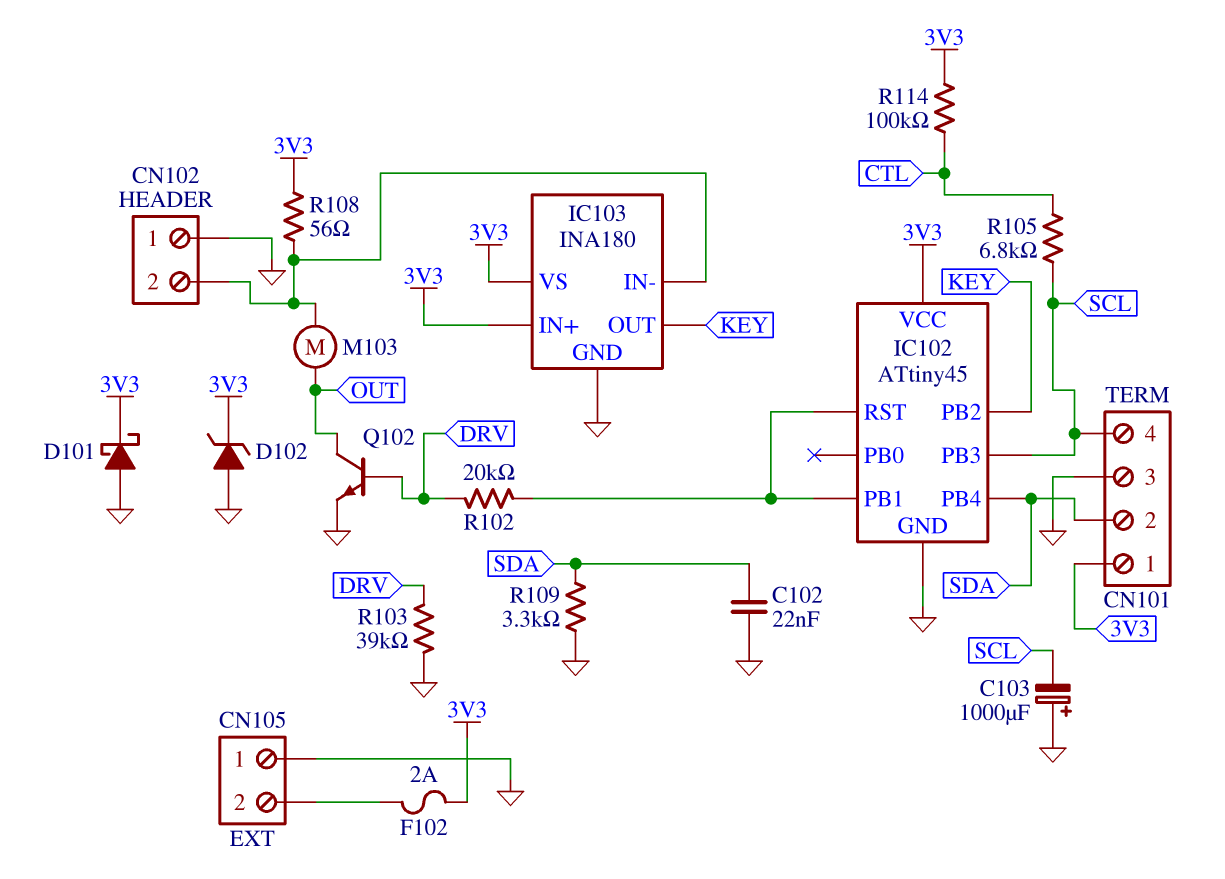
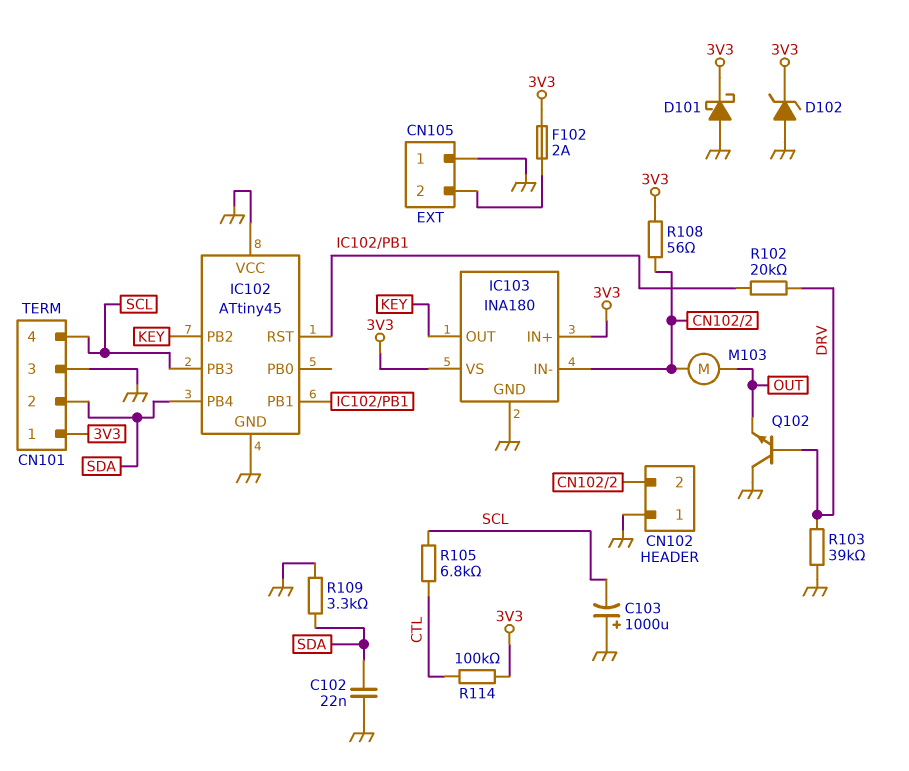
IC102 pin VCC: 3V3 -> GND
Q102: NPN (B DRV, C OUT, E GND) -> NPN (B DRV, C GND, E OUT)

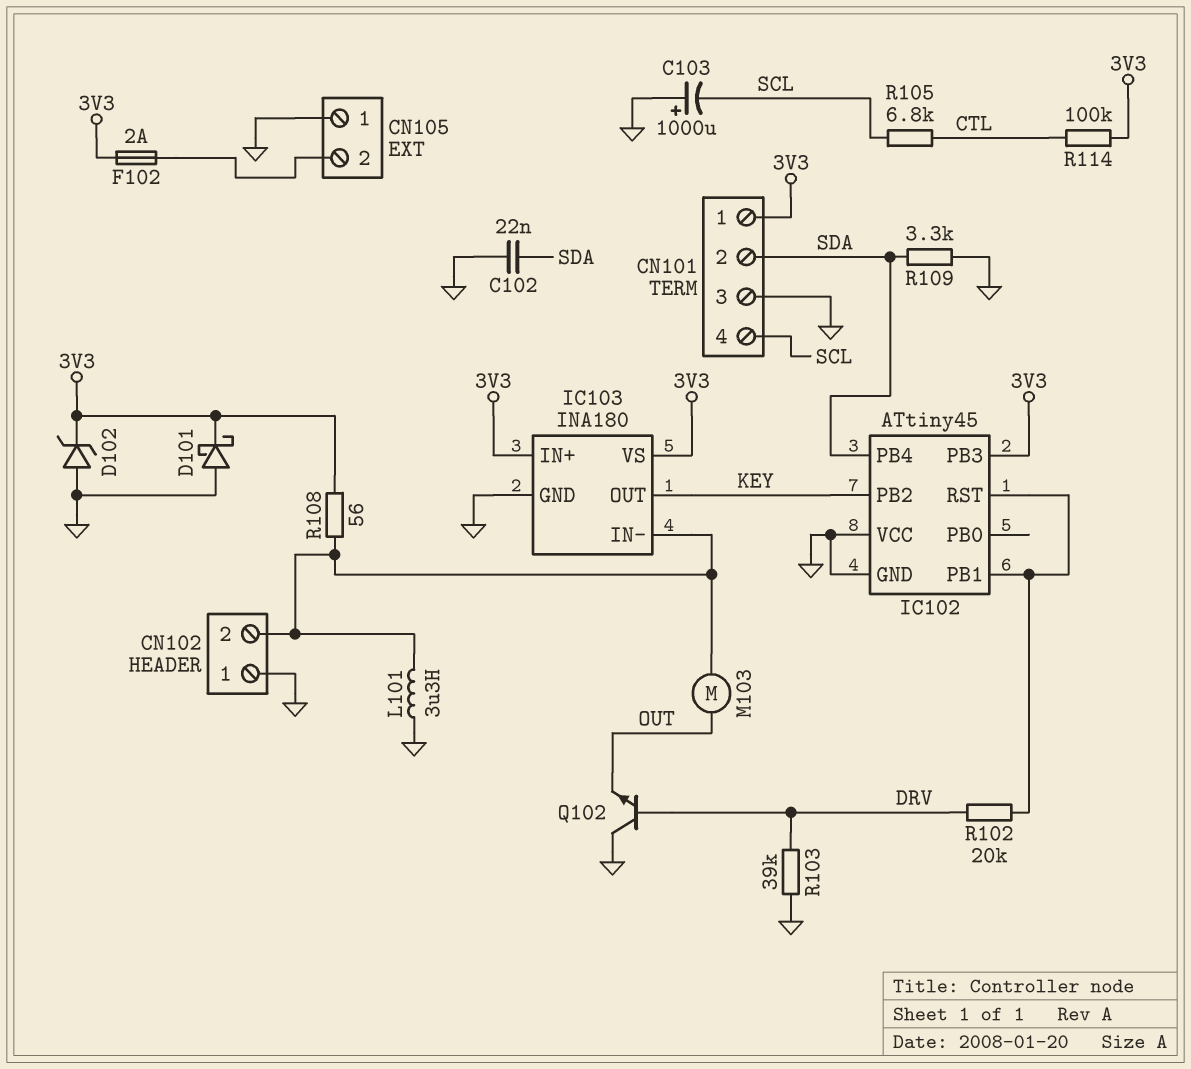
IC102 pin PB3: SCL -> 3V3
L101: none -> 3.3uH (CN102/2, GND)

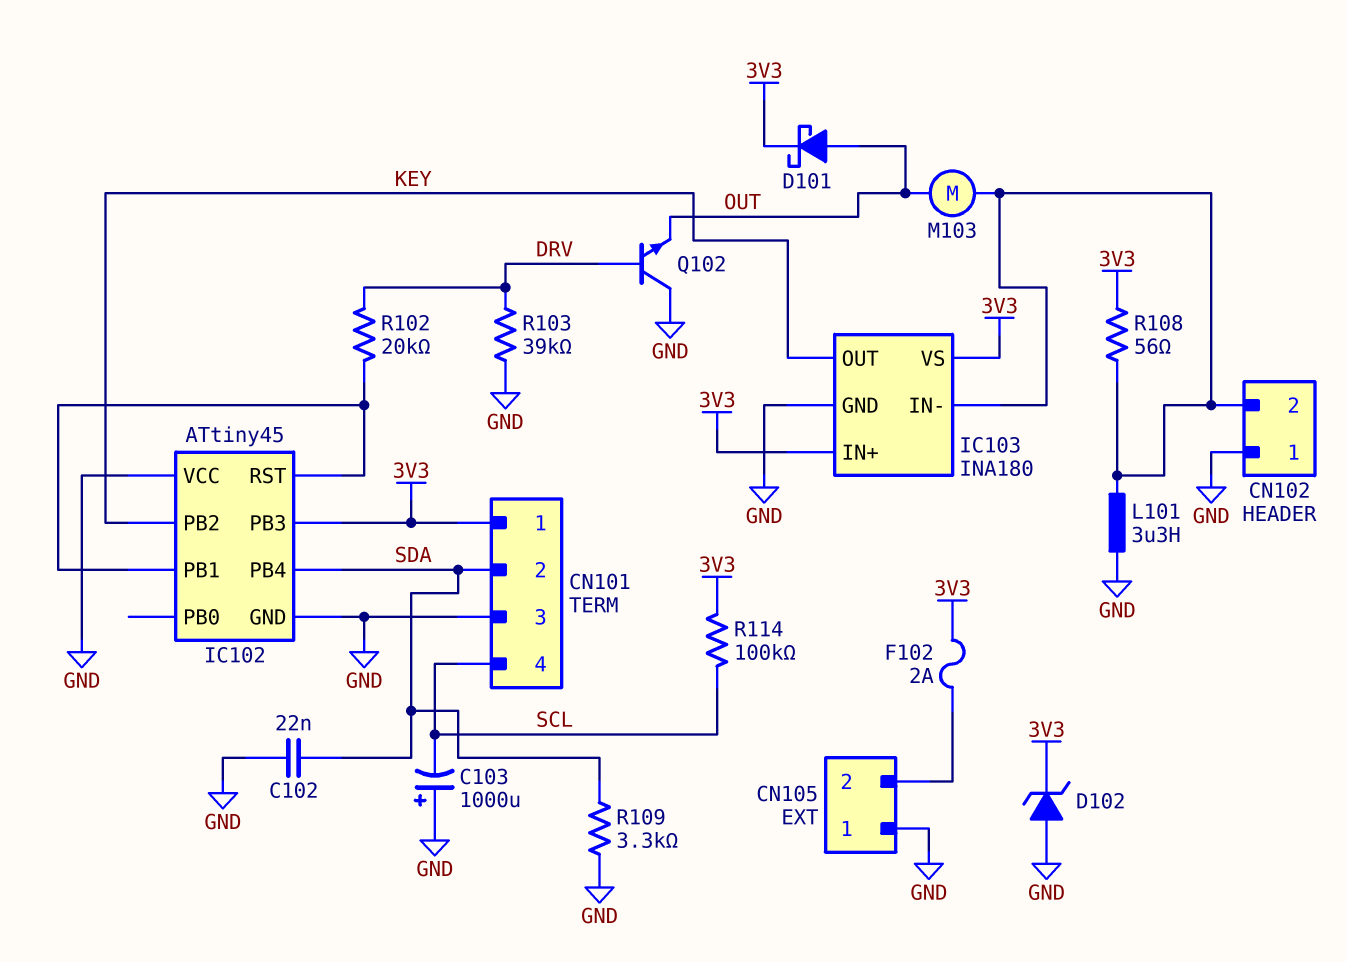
D101: schottky (A GND, K 3V3) -> schottky (A OUT, K 3V3)
R105: 6.8k (CTL, SCL) -> none
R114: 100k (3V3, CTL) -> 100k (3V3, SCL)

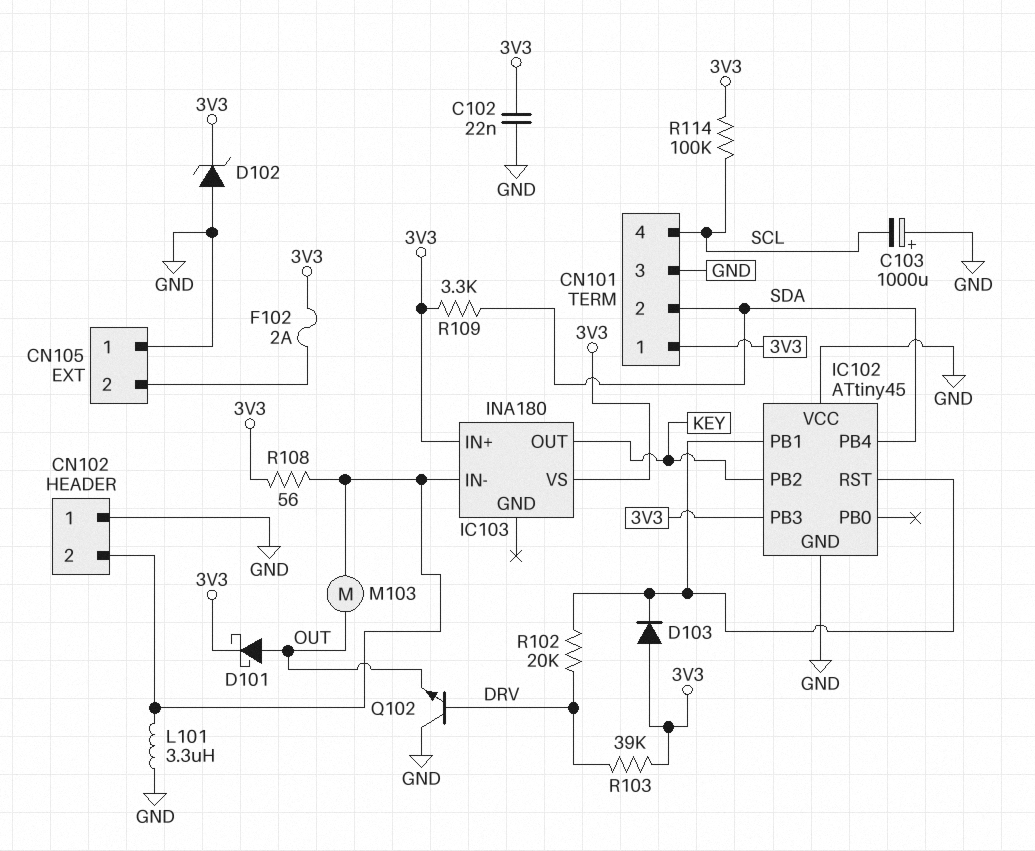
C102: 22nF (GND, SDA) -> 22nF (3V3, GND)
D103: none -> diode (A 3V3, K IC102/PB1)
IC103 pin GND: GND -> none
R103: 39k (DRV, GND) -> 39k (3V3, DRV)
R109: 3.3k (GND, SDA) -> 3.3k (3V3, SDA)

